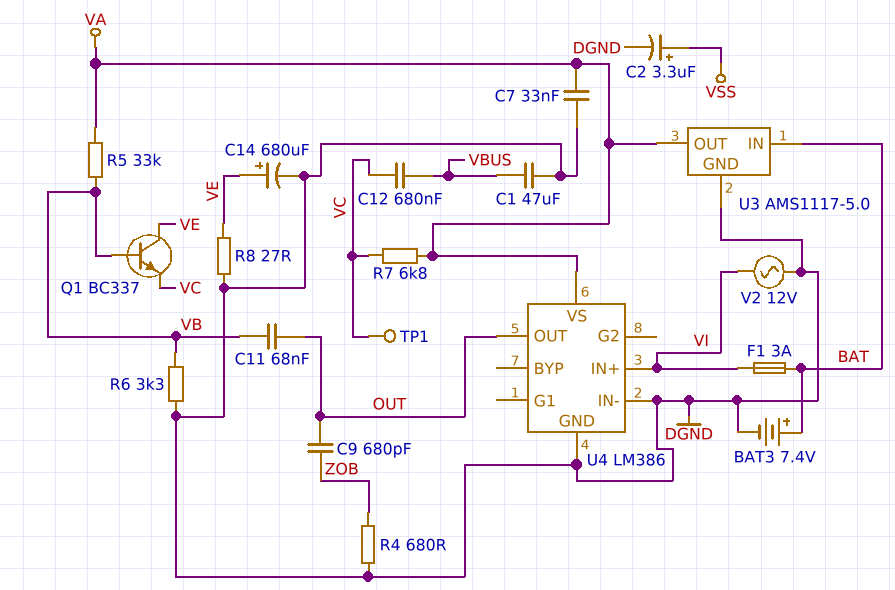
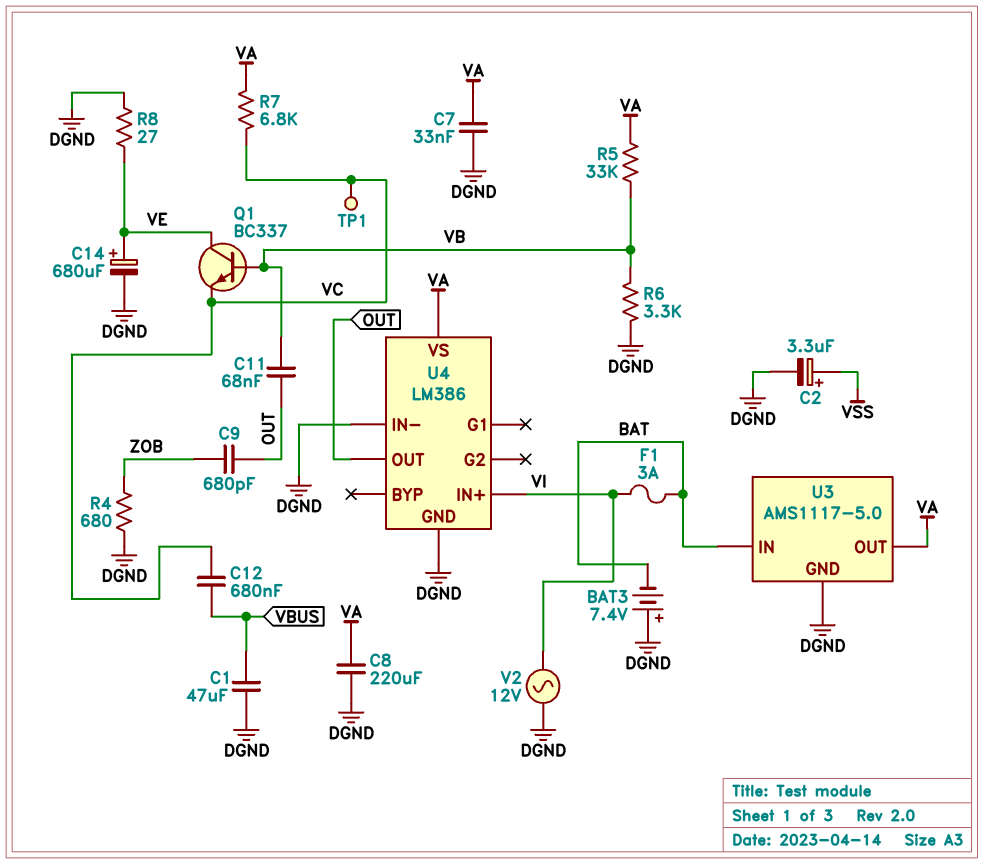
BAT3: 7.4V (plus BAT, minus DGND) -> 7.4V (plus DGND, minus BAT)
C8: none -> 220uF (DGND, VA)

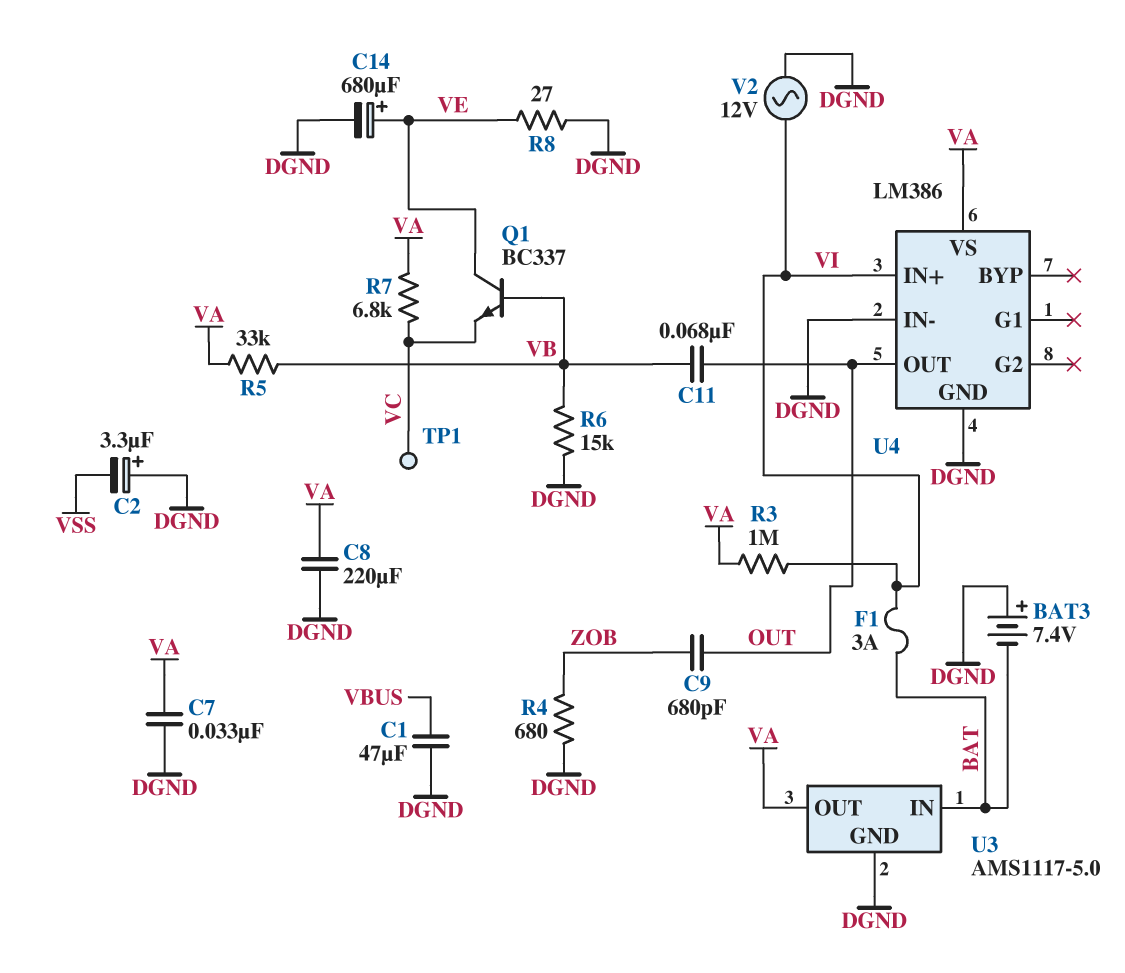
C2: 3.3uF (plus VSS, minus DGND) -> 3.3uF (plus DGND, minus VSS)
C12: 680nF (VBUS, VC) -> none
R3: none -> 1M (VA, VI)
R6: 3.3k (DGND, VB) -> 15k (DGND, VB)

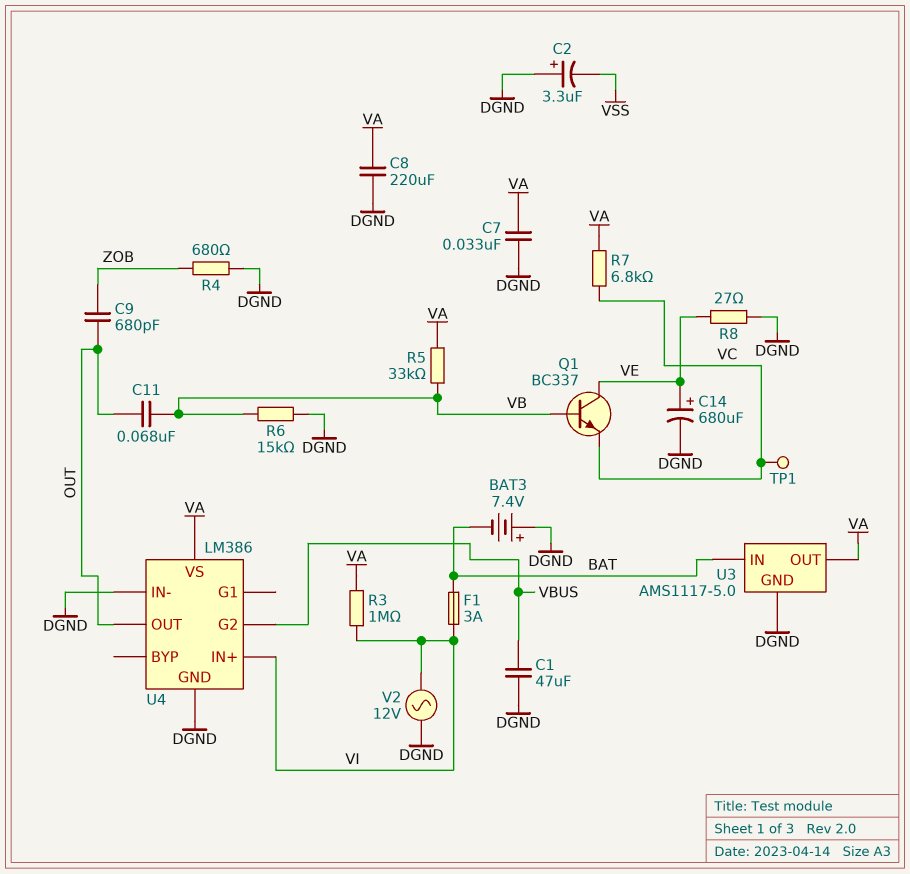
U4 pin G2: none -> VBUS

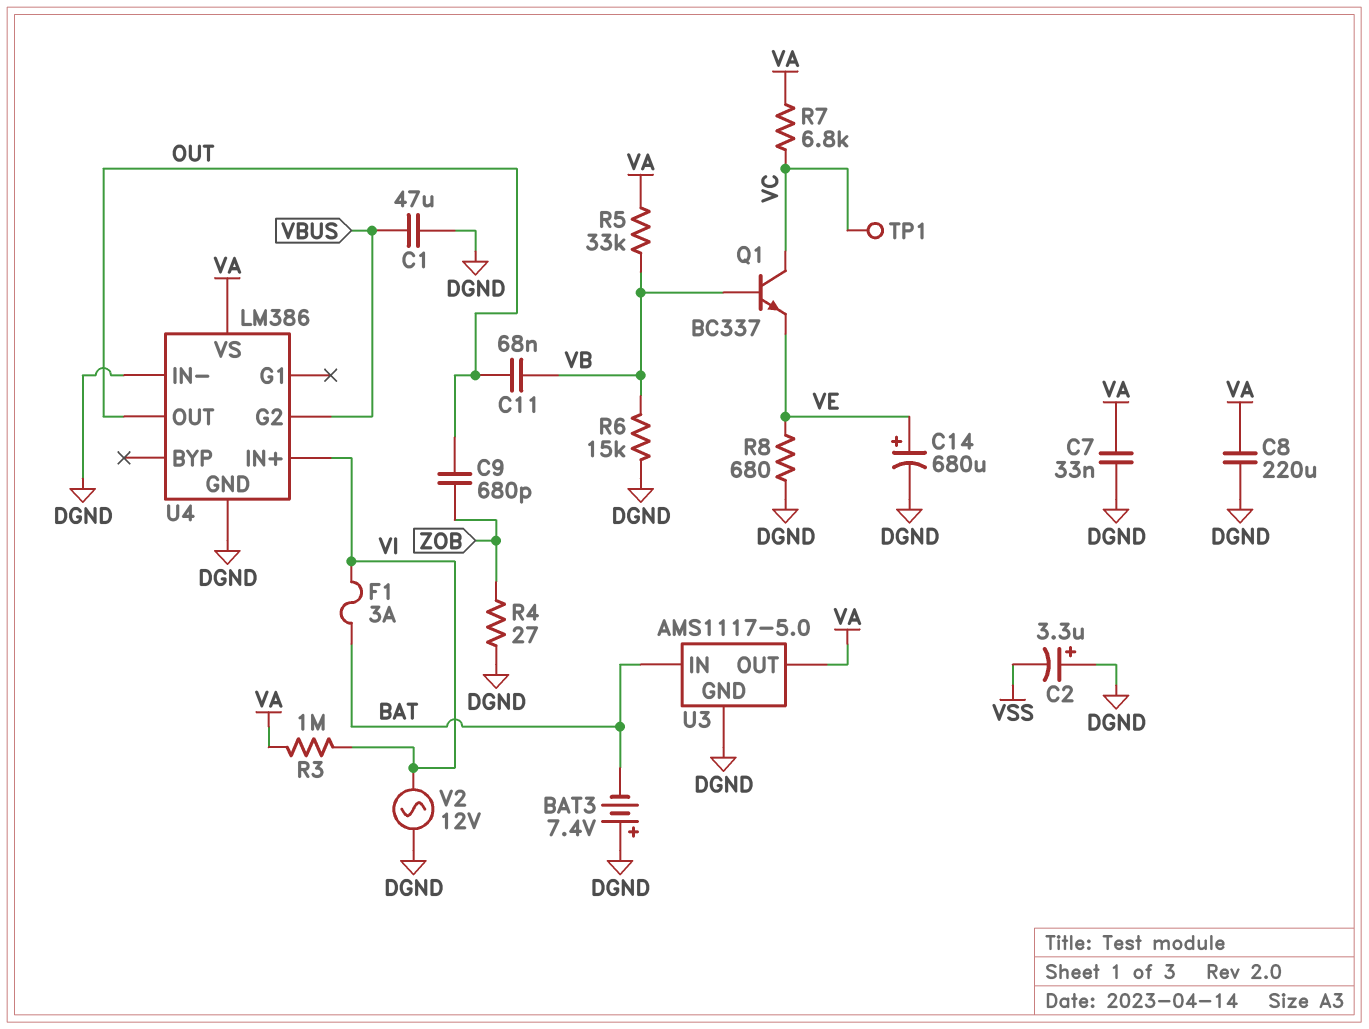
Q1: NPN BC337 (B VB, C VE, E VC) -> NPN BC337 (B VB, C VC, E VE)
R4: 680 (DGND, ZOB) -> 27 (DGND, ZOB)
R8: 27 (DGND, VE) -> 680 (DGND, VE)

